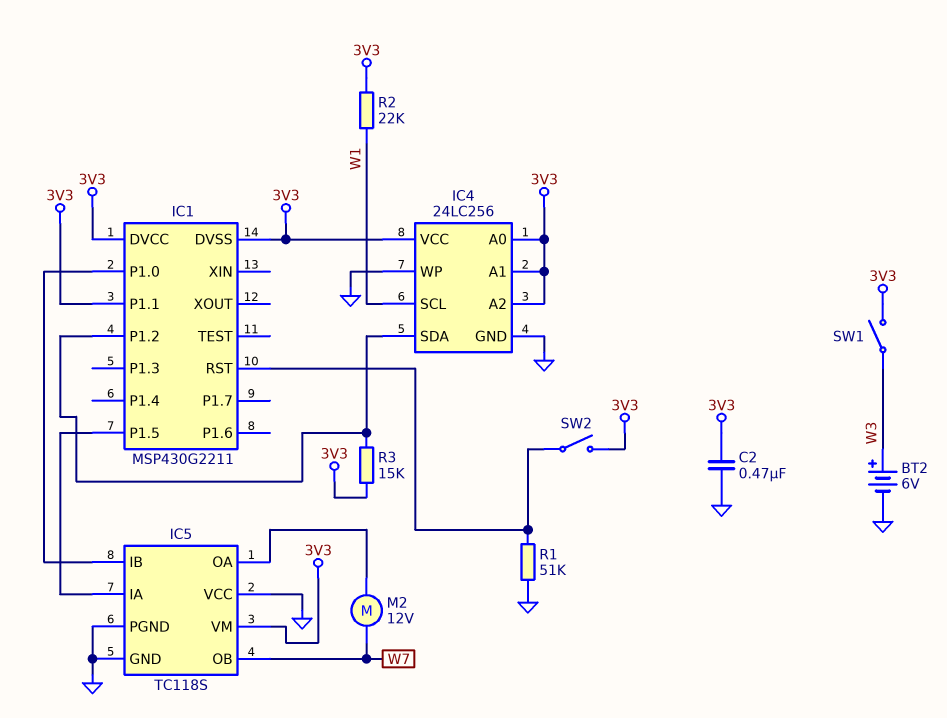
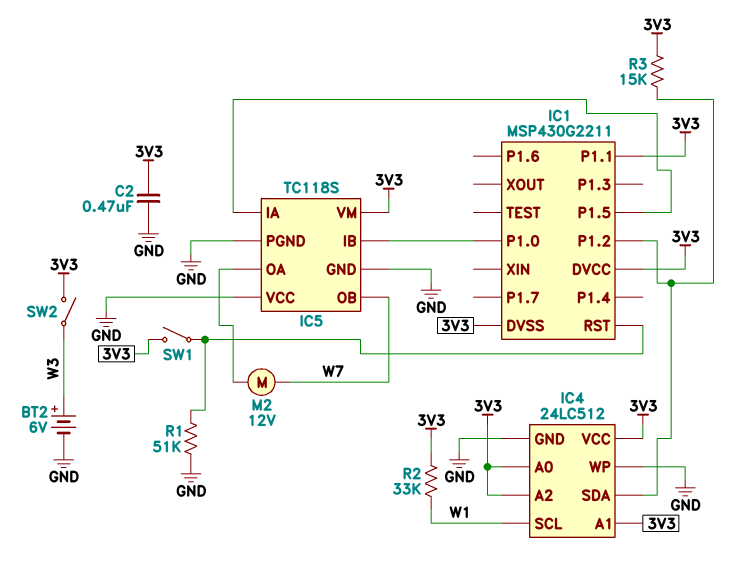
IC4: 24LC256 -> 24LC512
R2: 22k (3V3, W1) -> 33k (3V3, W1)
SW1: switch (3V3, W3) -> switch (3V3, IC1/RST)
SW2: switch (3V3, IC1/RST) -> switch (3V3, W3)

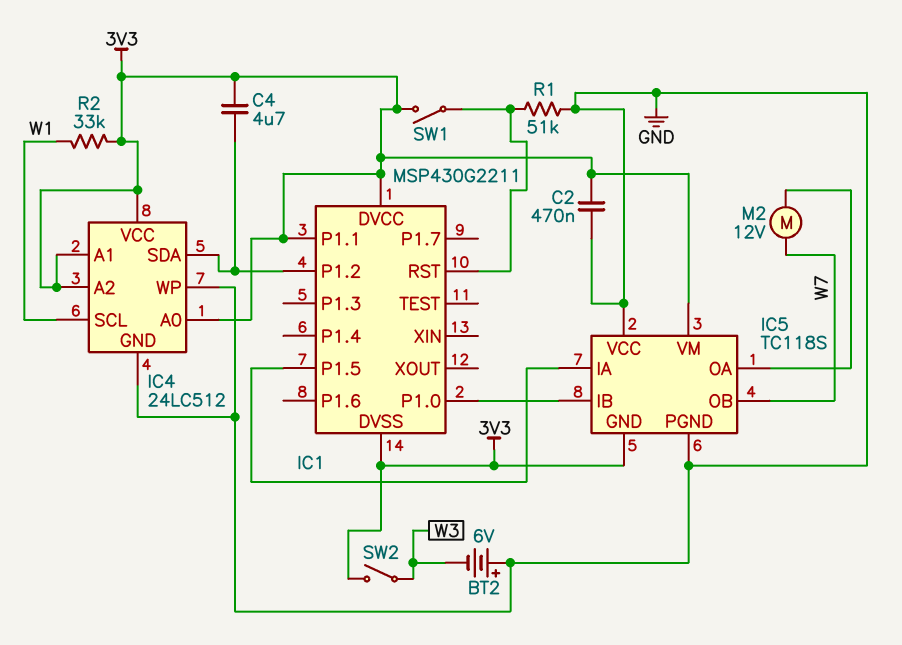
BT2: 6V (plus W3, minus GND) -> 6V (plus GND, minus W3)
C4: none -> 4.7uF (3V3, IC1/P1.2)
IC5 pin GND: GND -> 3V3
R3: 15k (3V3, IC1/P1.2) -> none

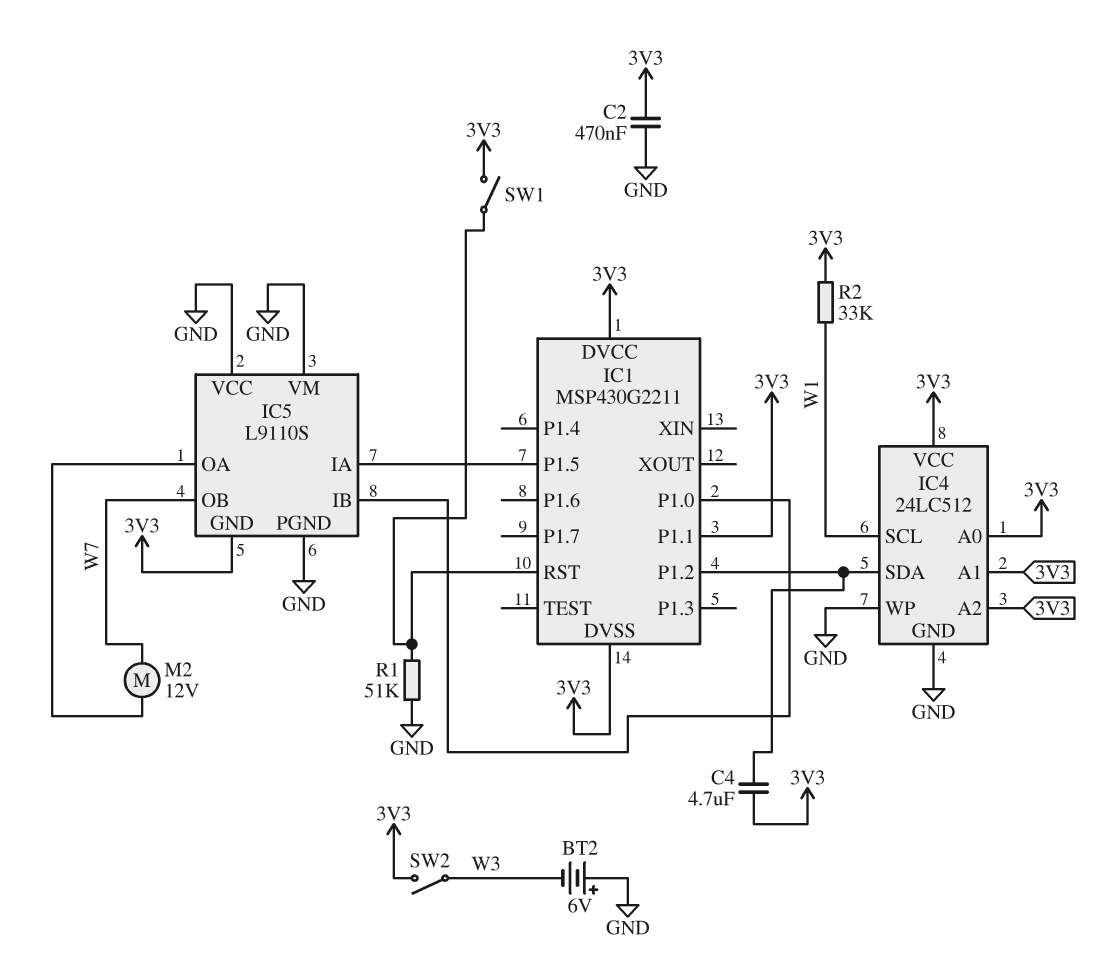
IC5: TC118S -> L9110S
IC5 pin VM: 3V3 -> GND

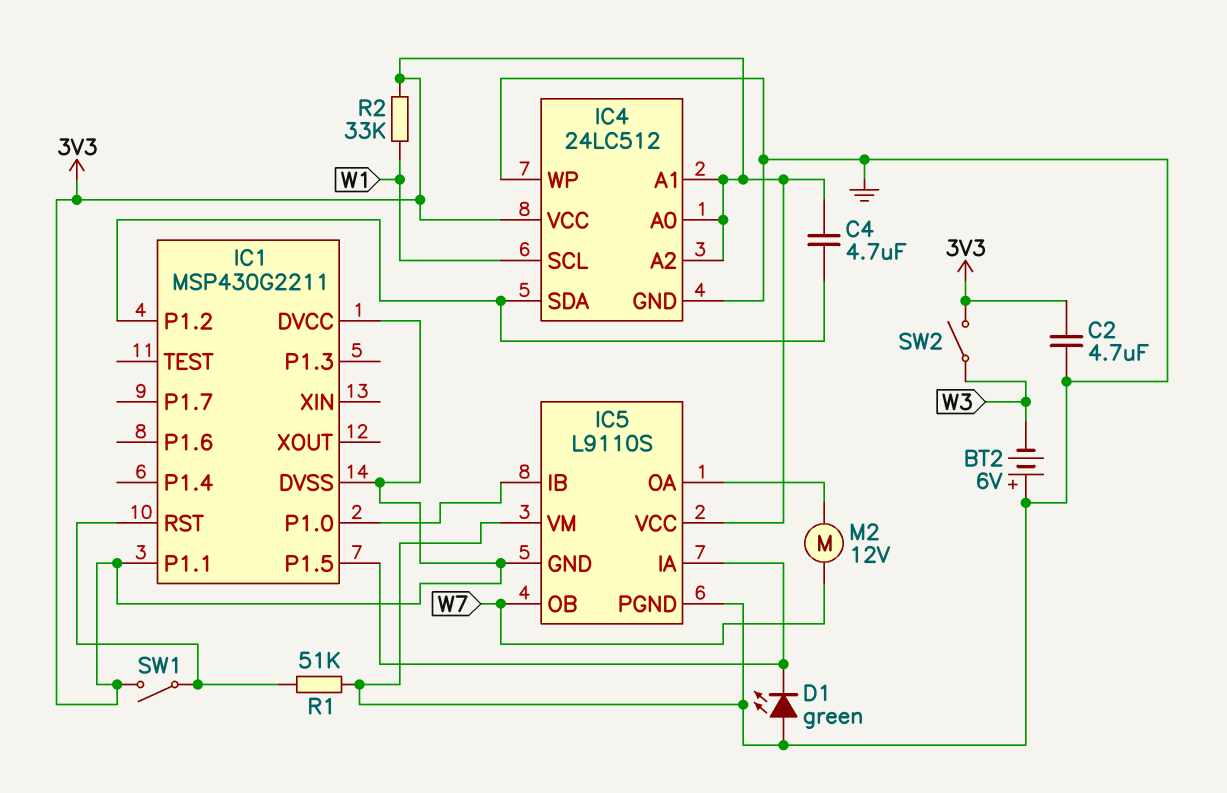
C2: 470nF (3V3, GND) -> 4.7uF (3V3, GND)
D1: none -> LED green (A GND, K IC1/P1.5)
IC5 pin VCC: GND -> 3V3

